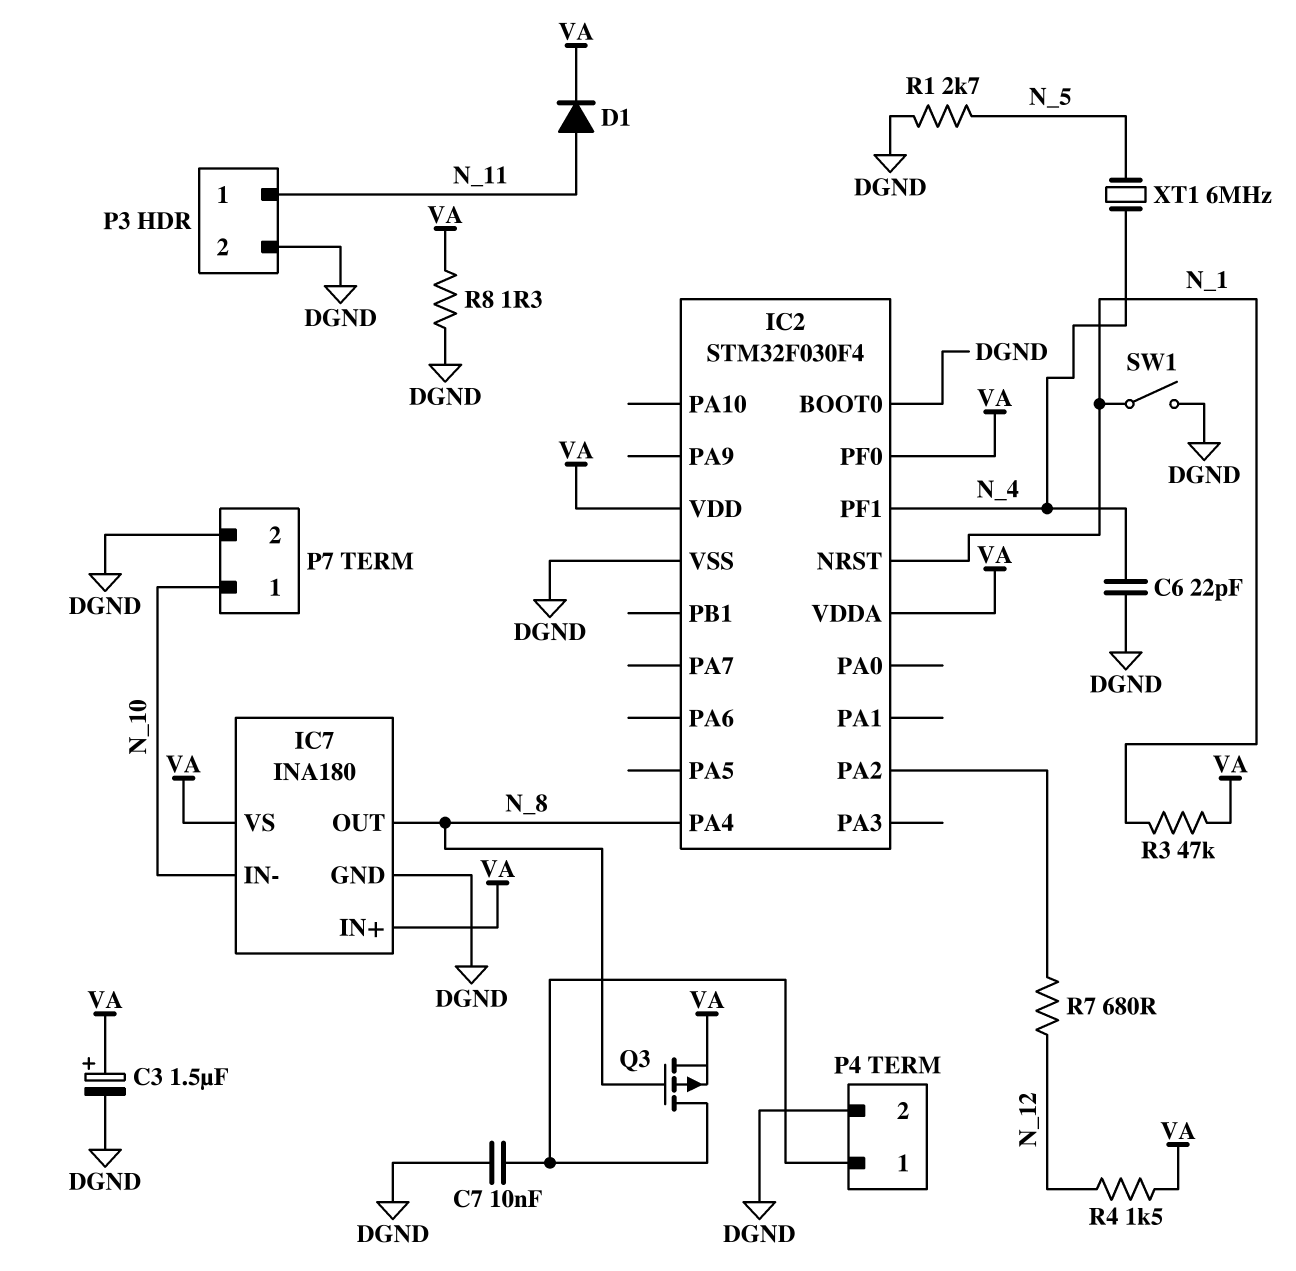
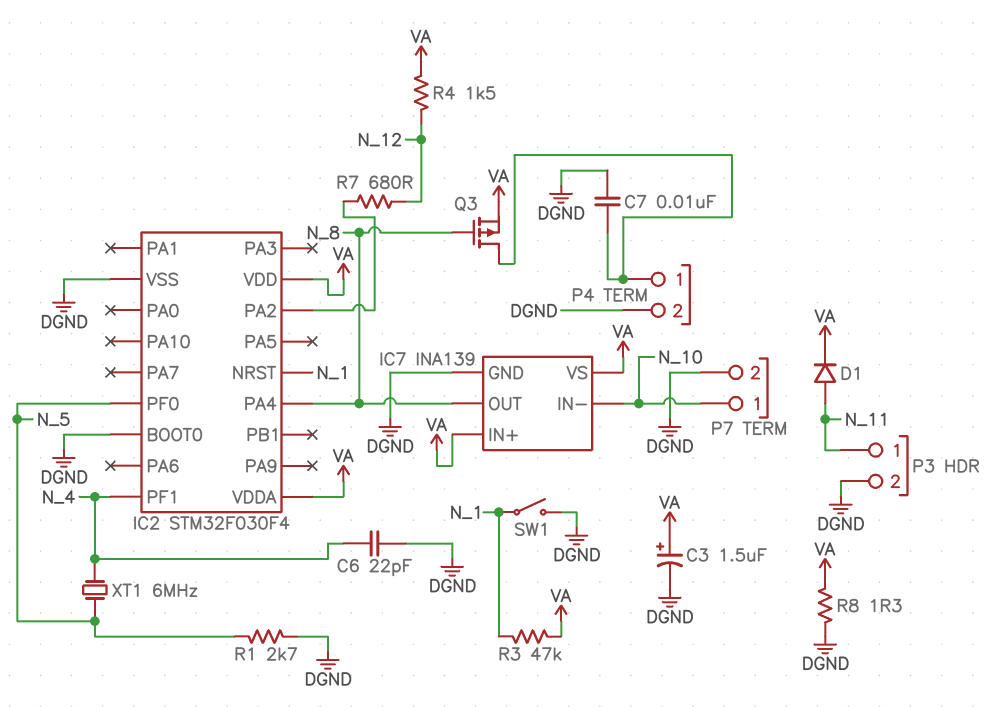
IC2 pin PF0: VA -> N_5
IC7: INA180 -> INA139

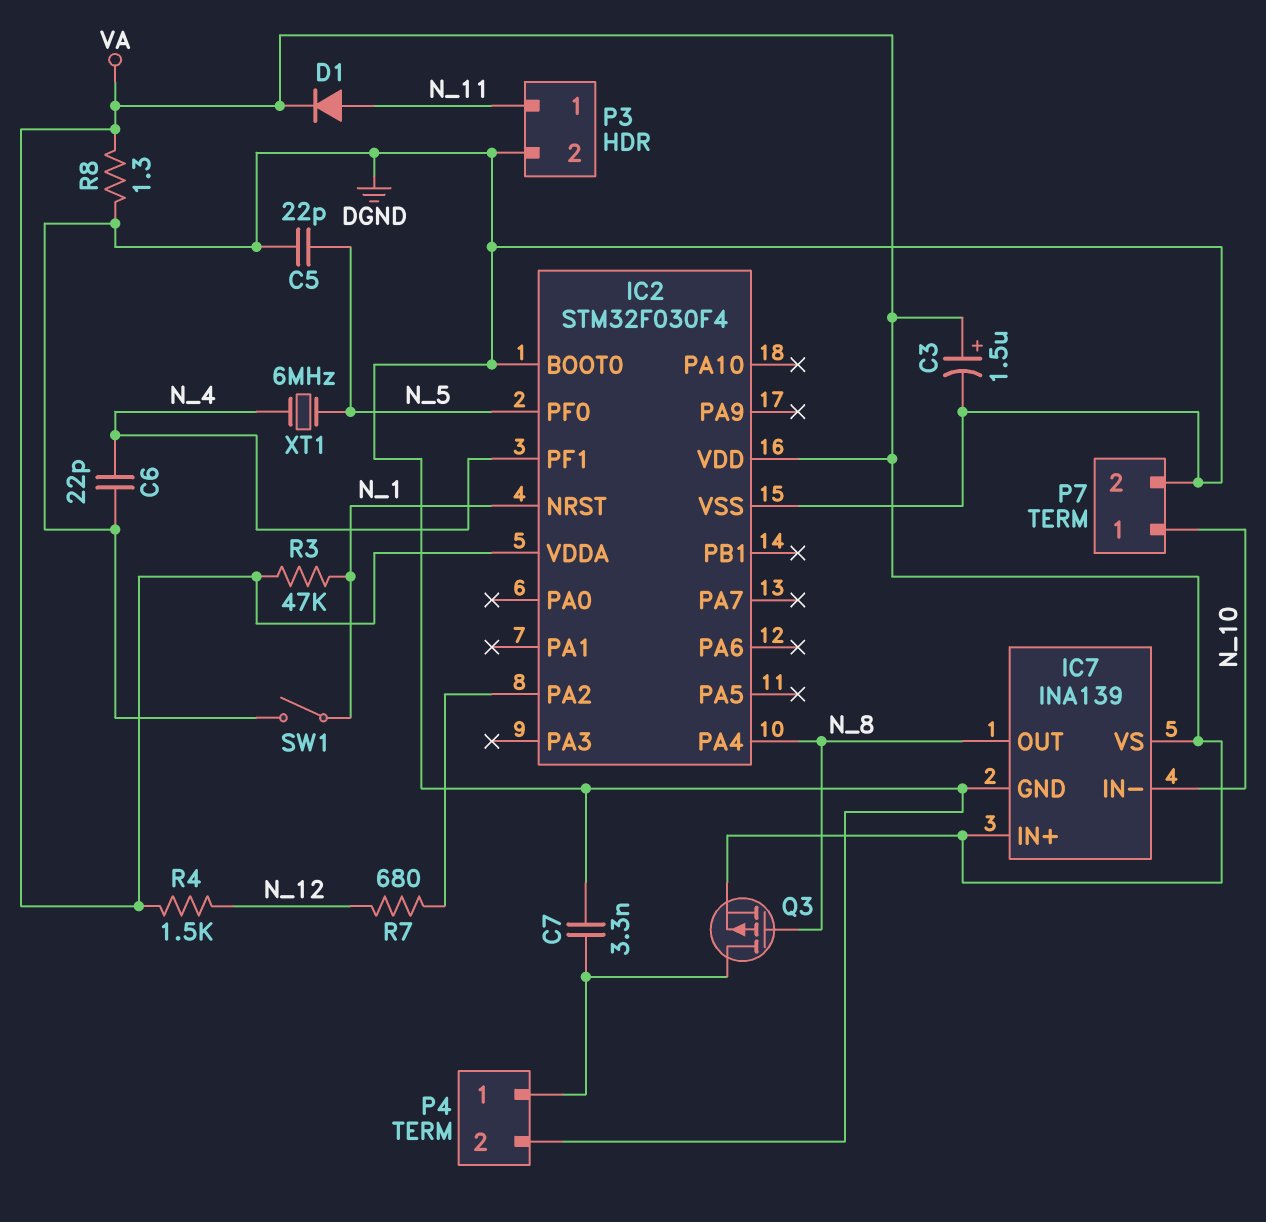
C5: none -> 22pF (DGND, N_5)
C7: 10nF (DGND, P4/1) -> 3.3nF (DGND, P4/1)
R1: 2.7k (DGND, N_5) -> none

